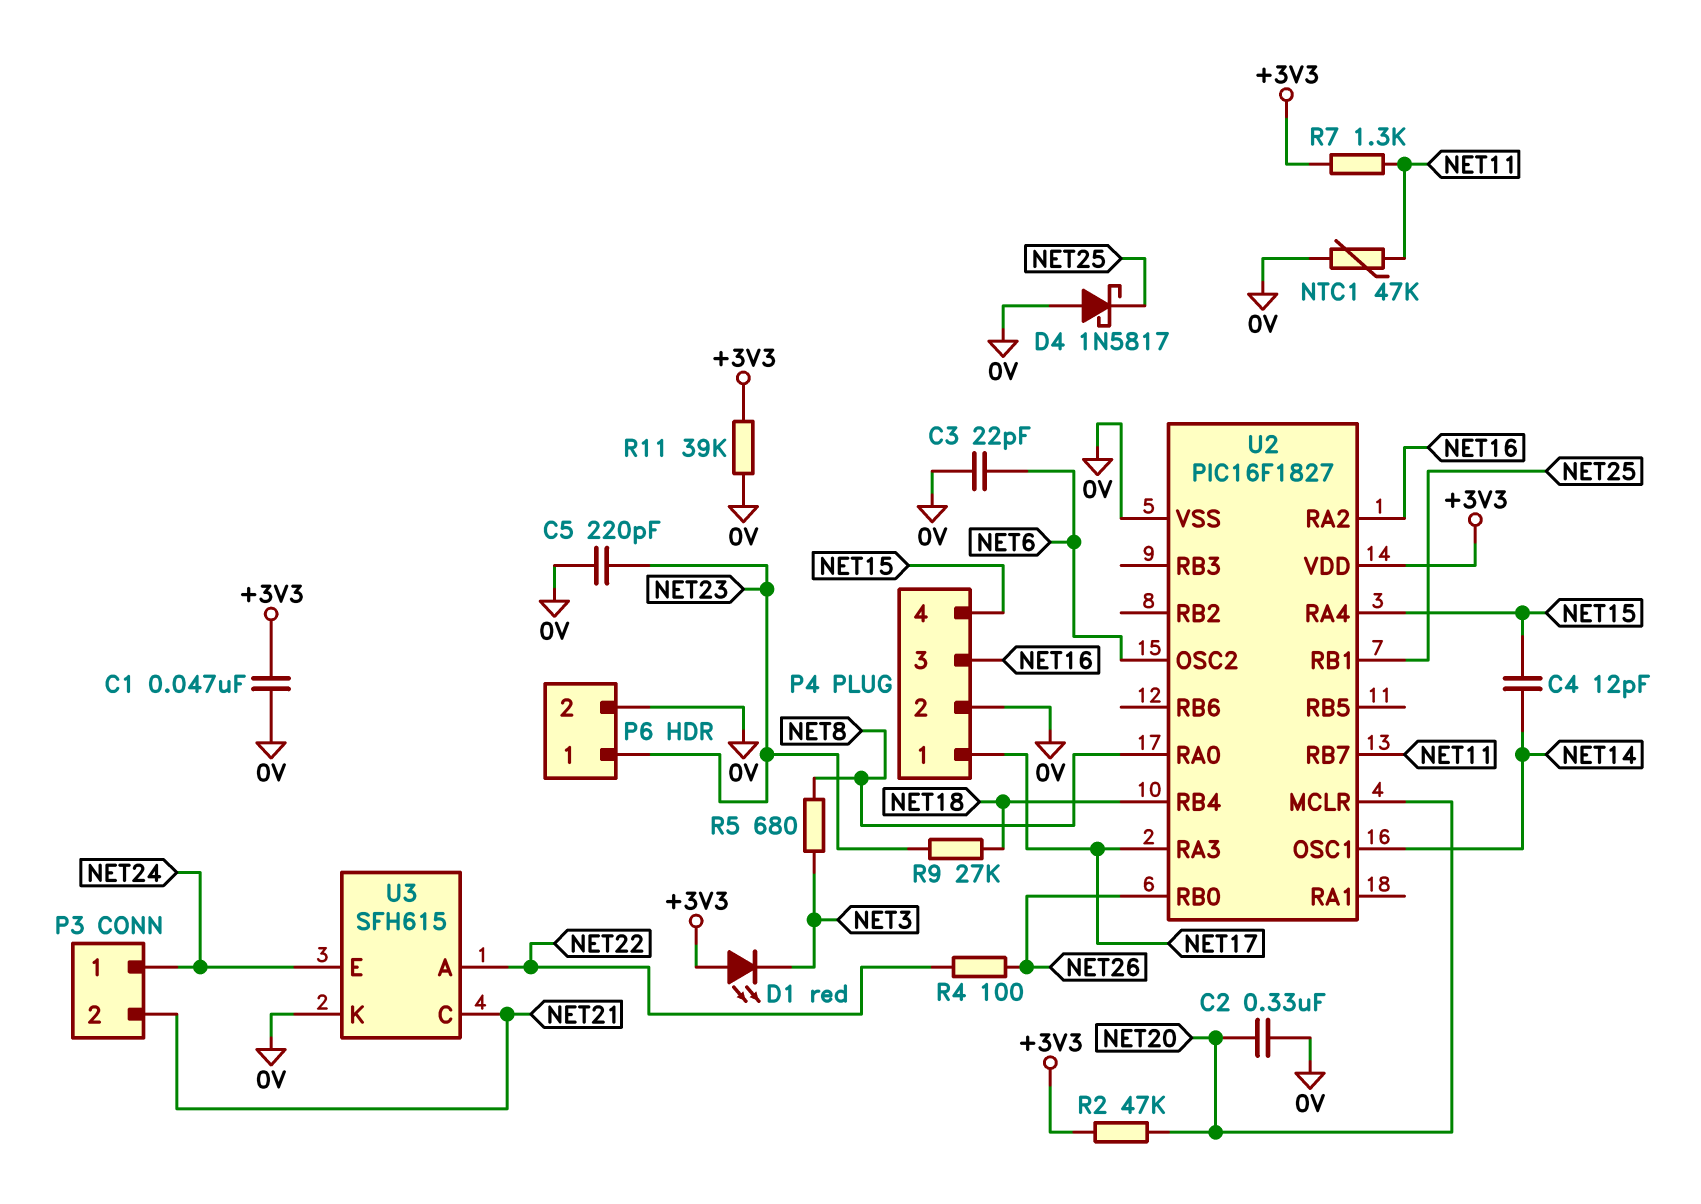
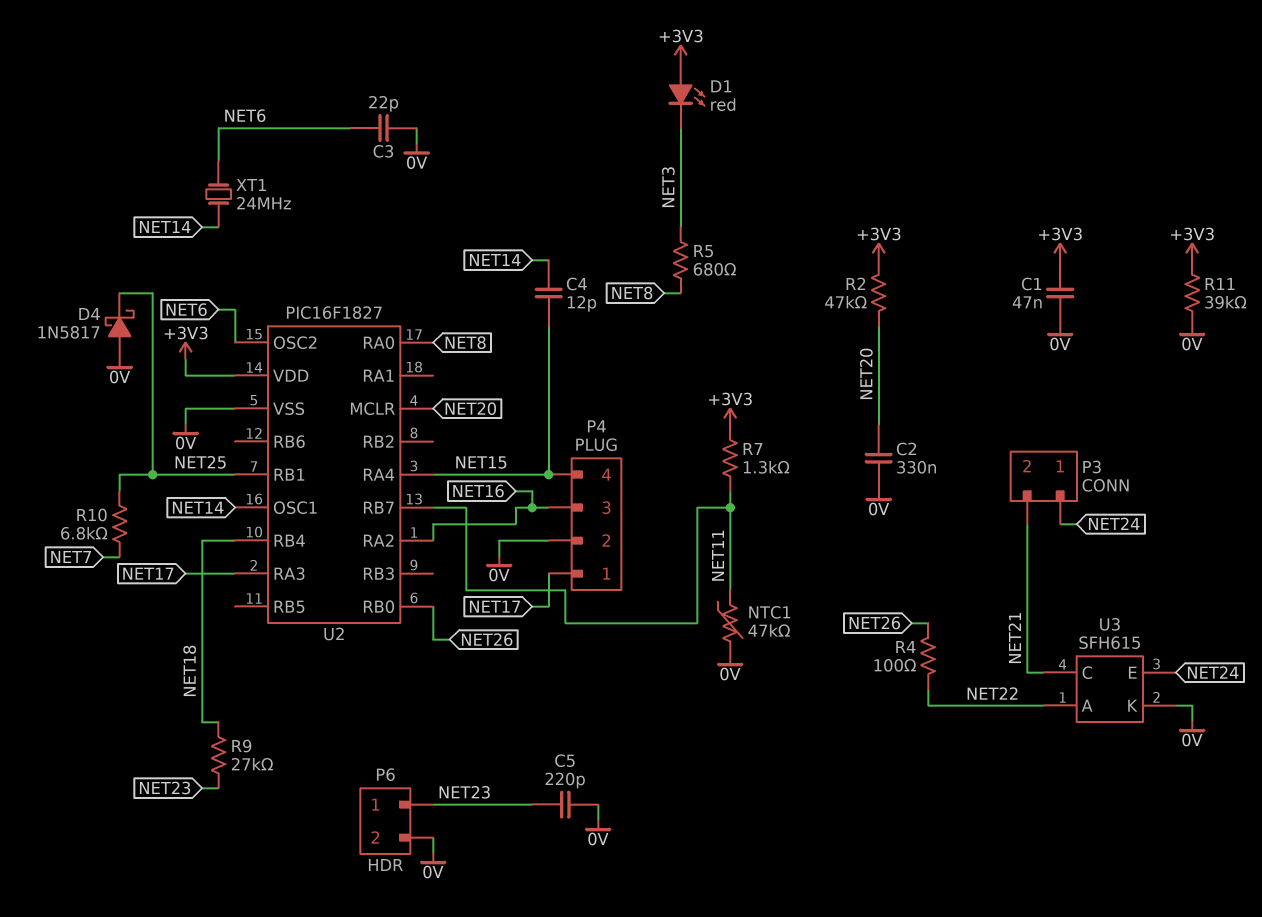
R10: none -> 6.8k (NET7, NET25)
XT1: none -> 24MHz (NET6, NET14)

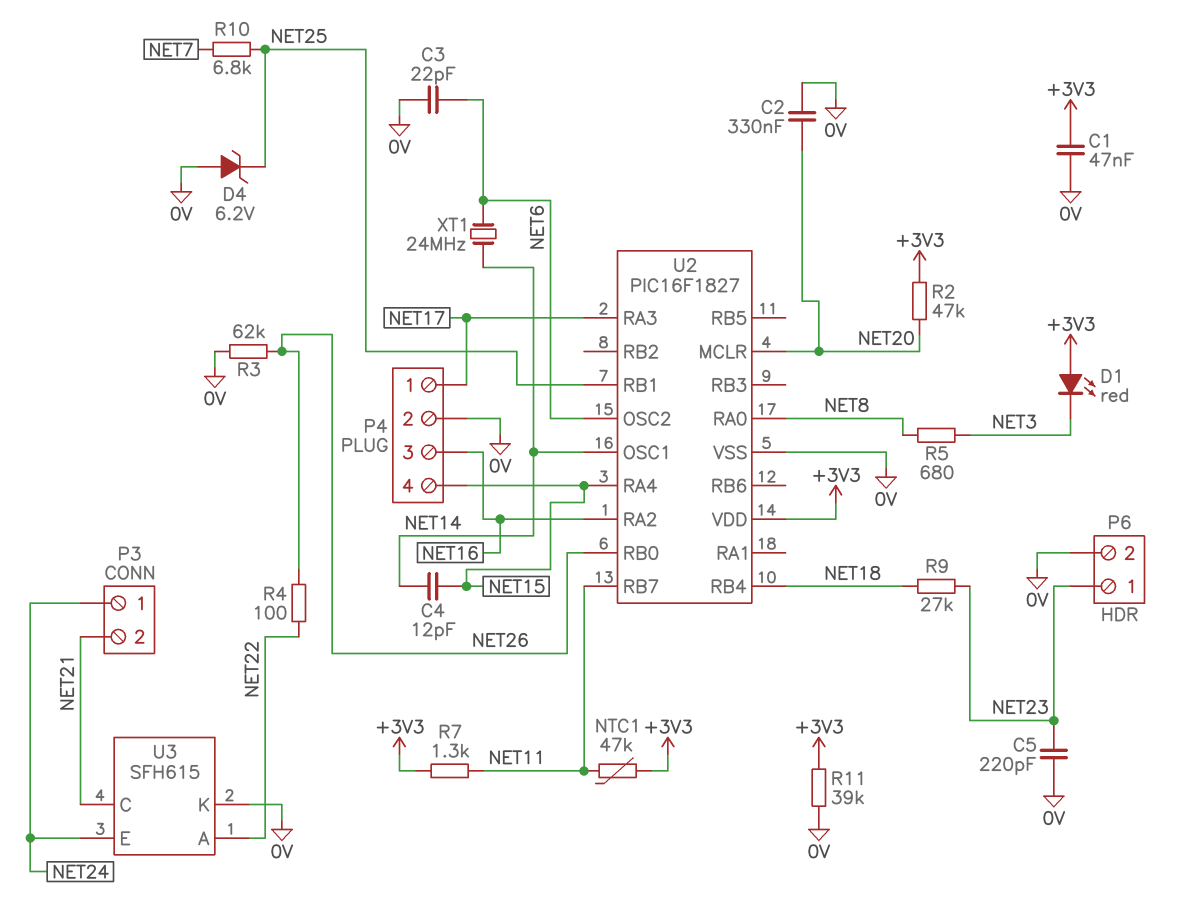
D4: schottky 1N5817 (A 0V, K NET25) -> zener 6.2V (A 0V, K NET25)
NTC1: 47k (0V, NET11) -> 47k (+3V3, NET11)
R3: none -> 62k (0V, NET26)

